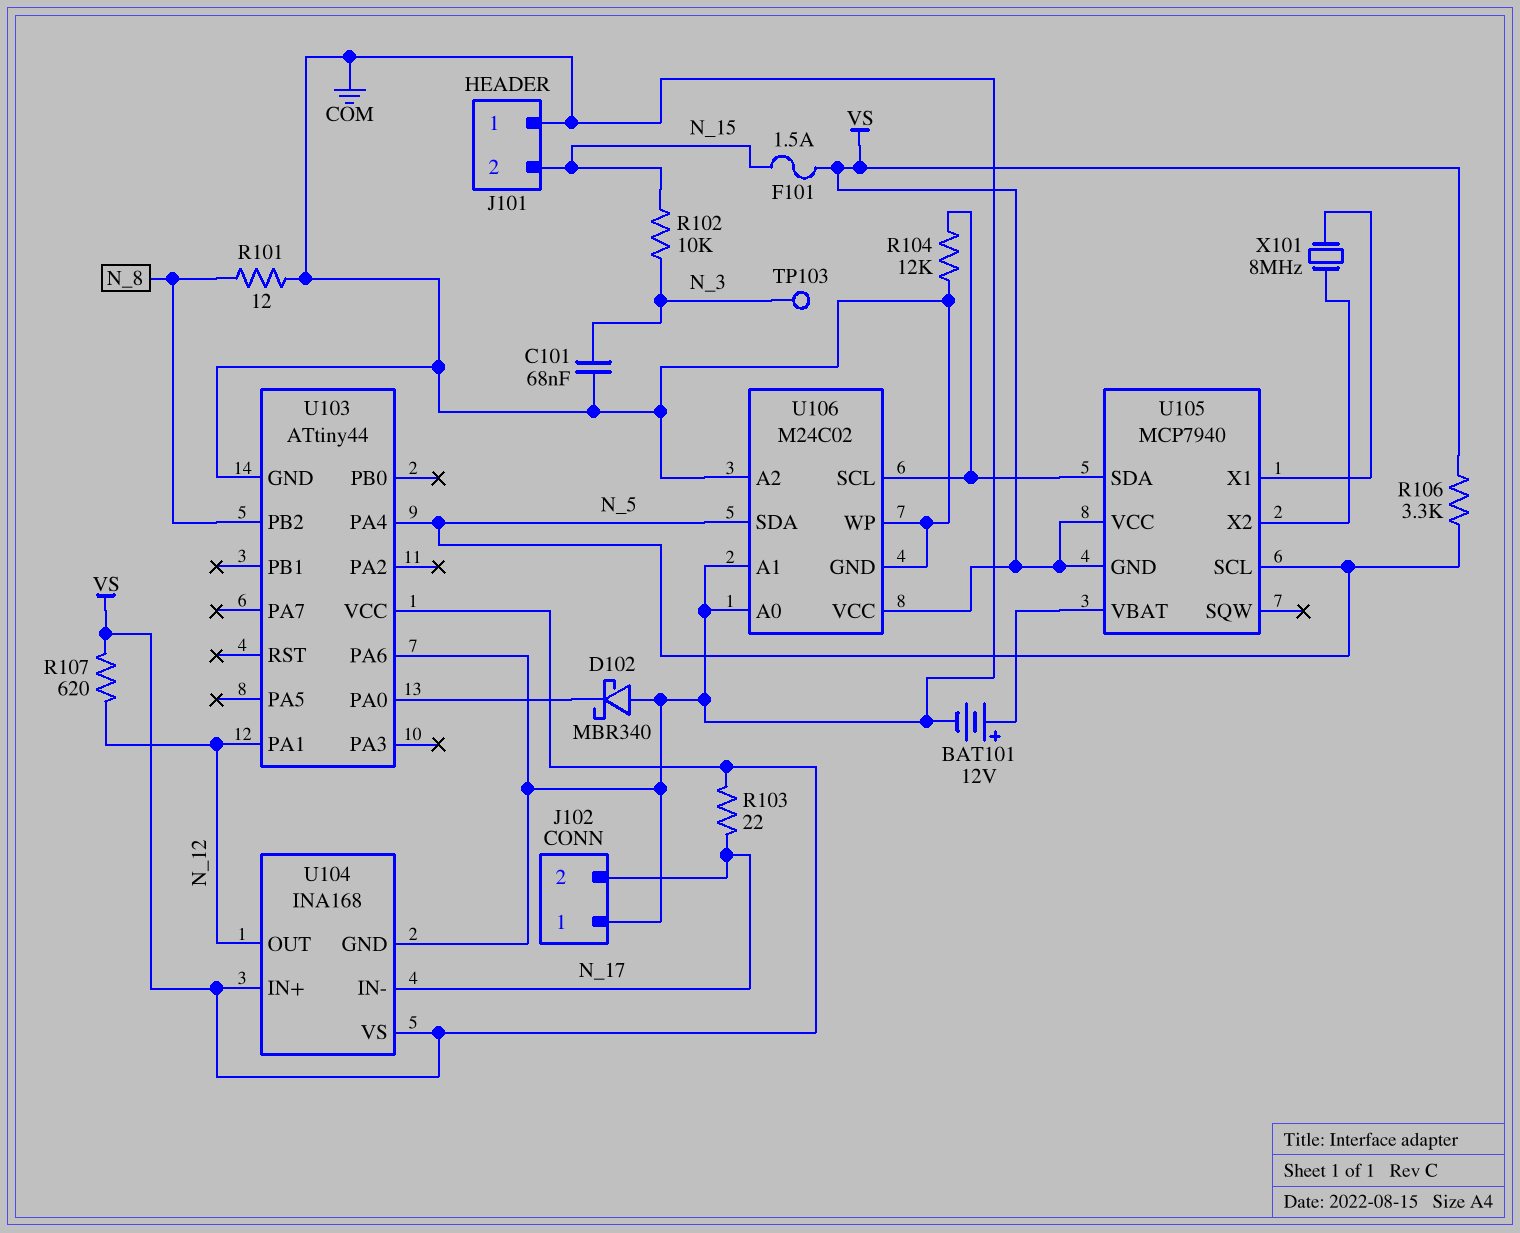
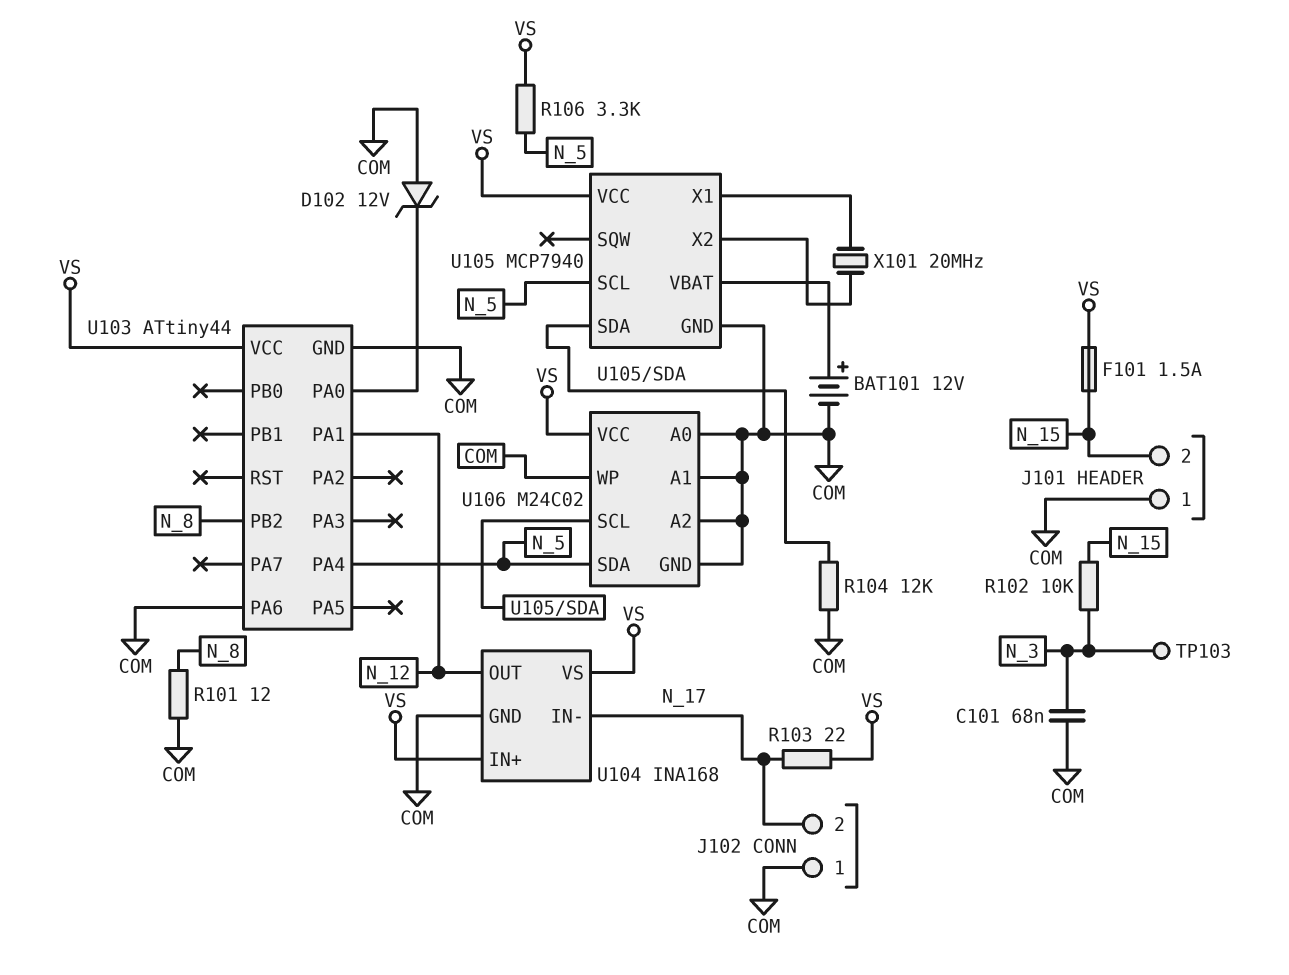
D102: schottky MBR340 (A COM, K U103/PA0) -> zener 12V (A COM, K U103/PA0)
R107: 620 (N_12, VS) -> none
U105 pin GND: VS -> COM
X101: 8MHz (U105/X1, U105/X2) -> 20MHz (U105/X1, U105/X2)

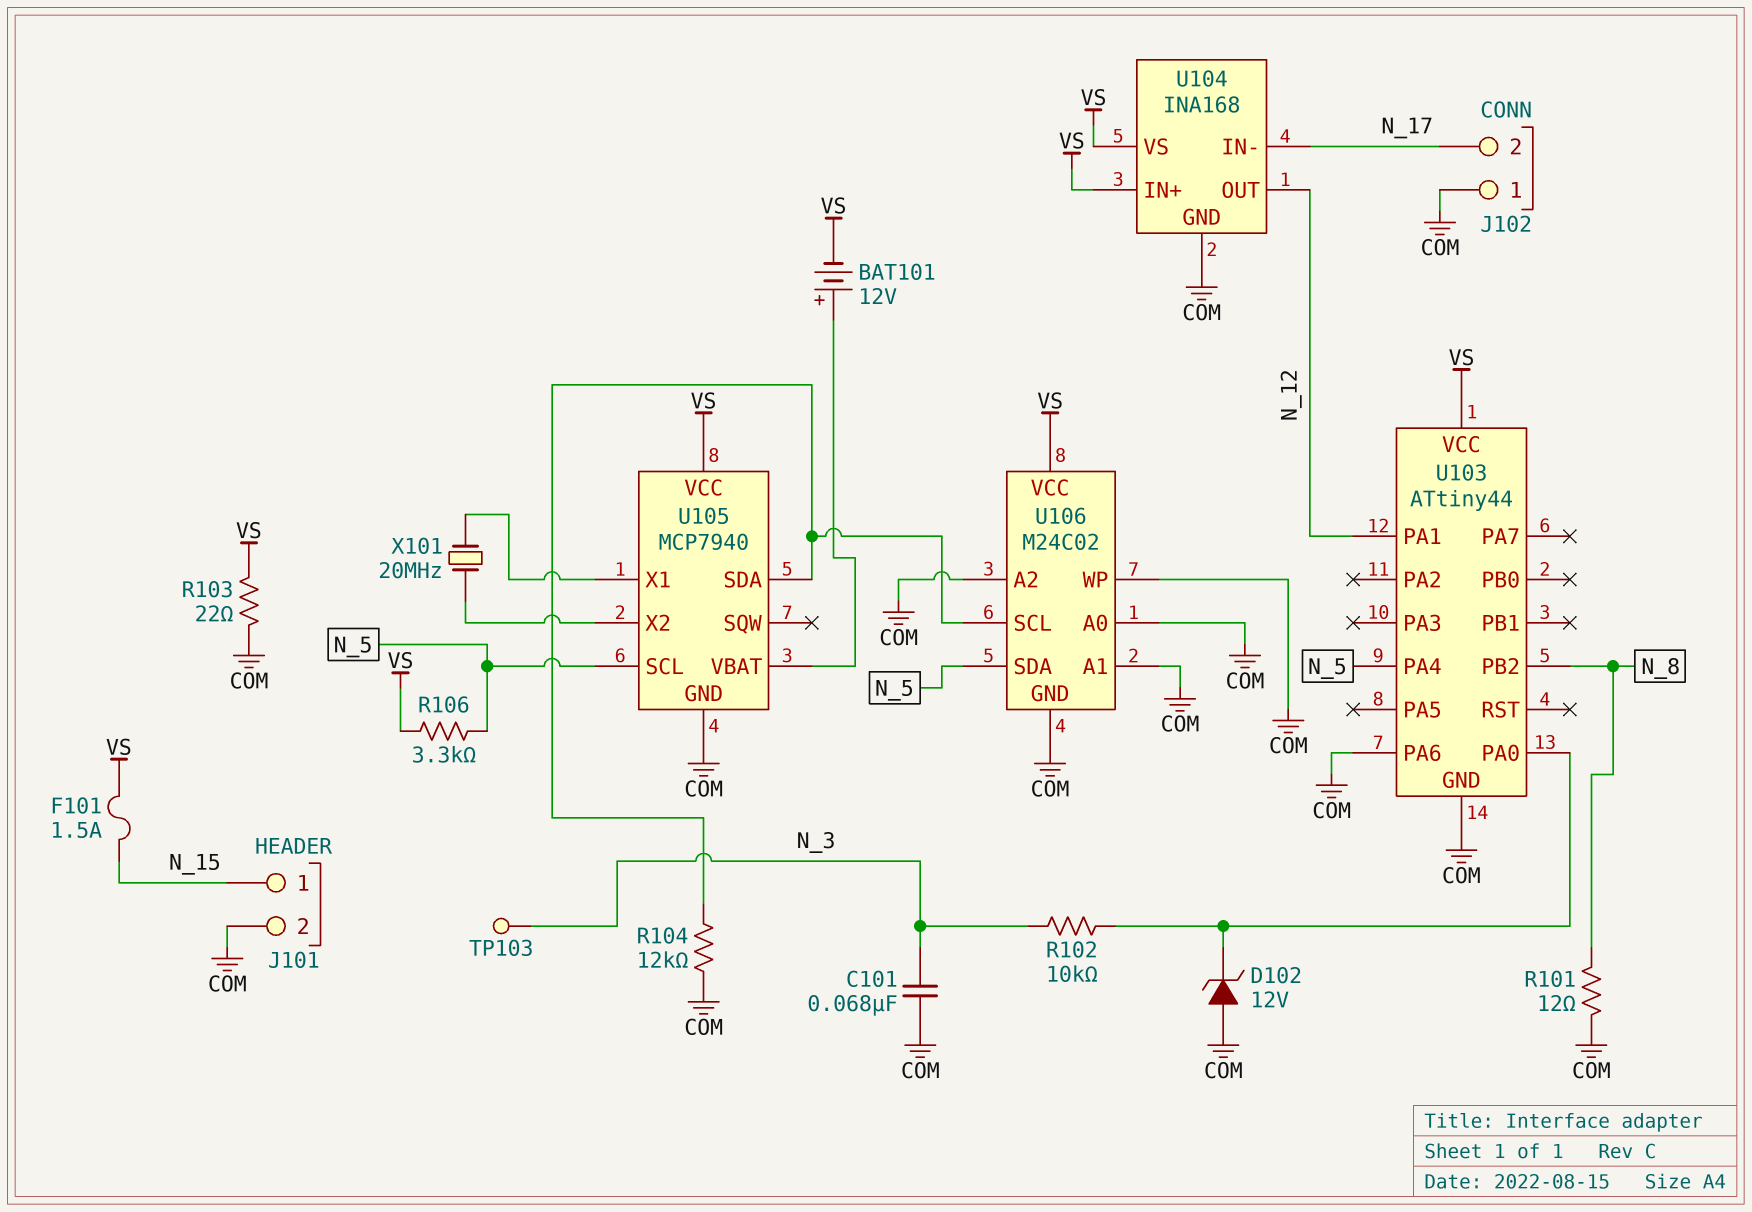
BAT101: 12V (plus U105/VBAT, minus COM) -> 12V (plus U105/VBAT, minus VS)
J101 pin 1: COM -> N_15
J101 pin 2: N_15 -> COM
R102: 10k (N_3, N_15) -> 10k (N_3, U103/PA0)
R103: 22 (N_17, VS) -> 22 (COM, VS)

